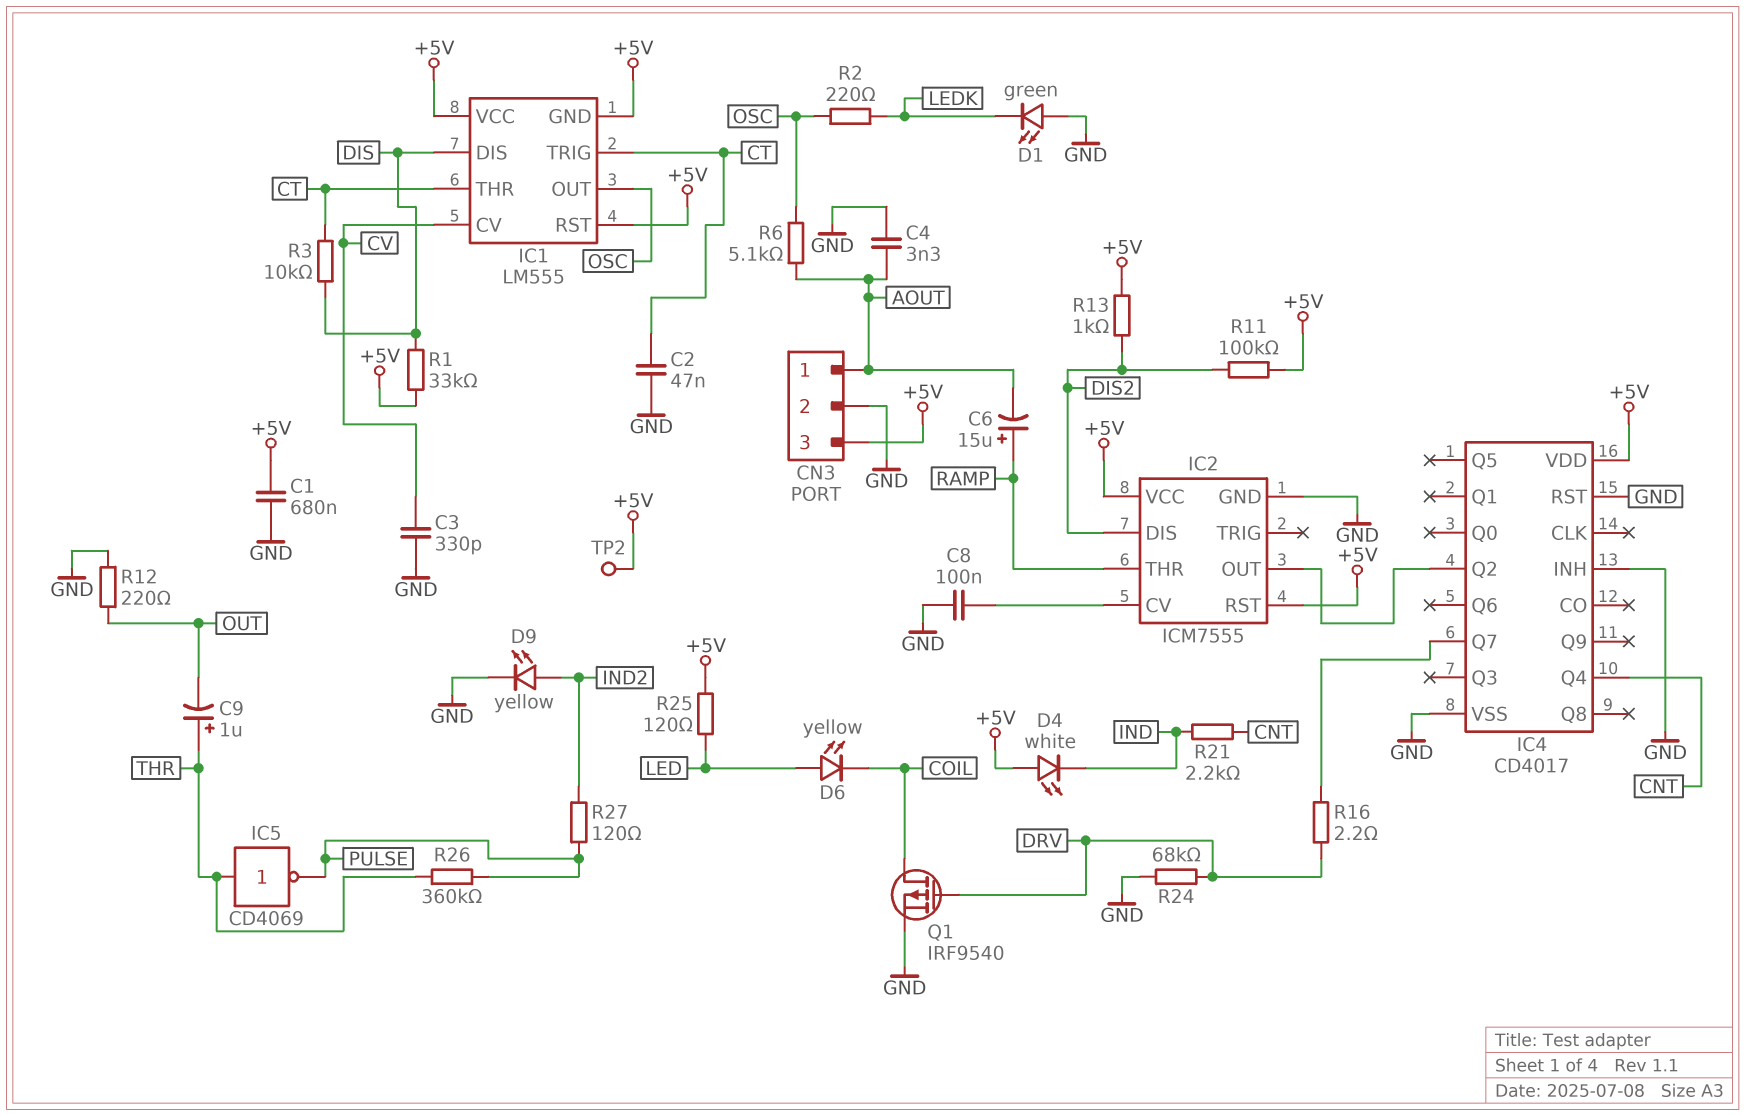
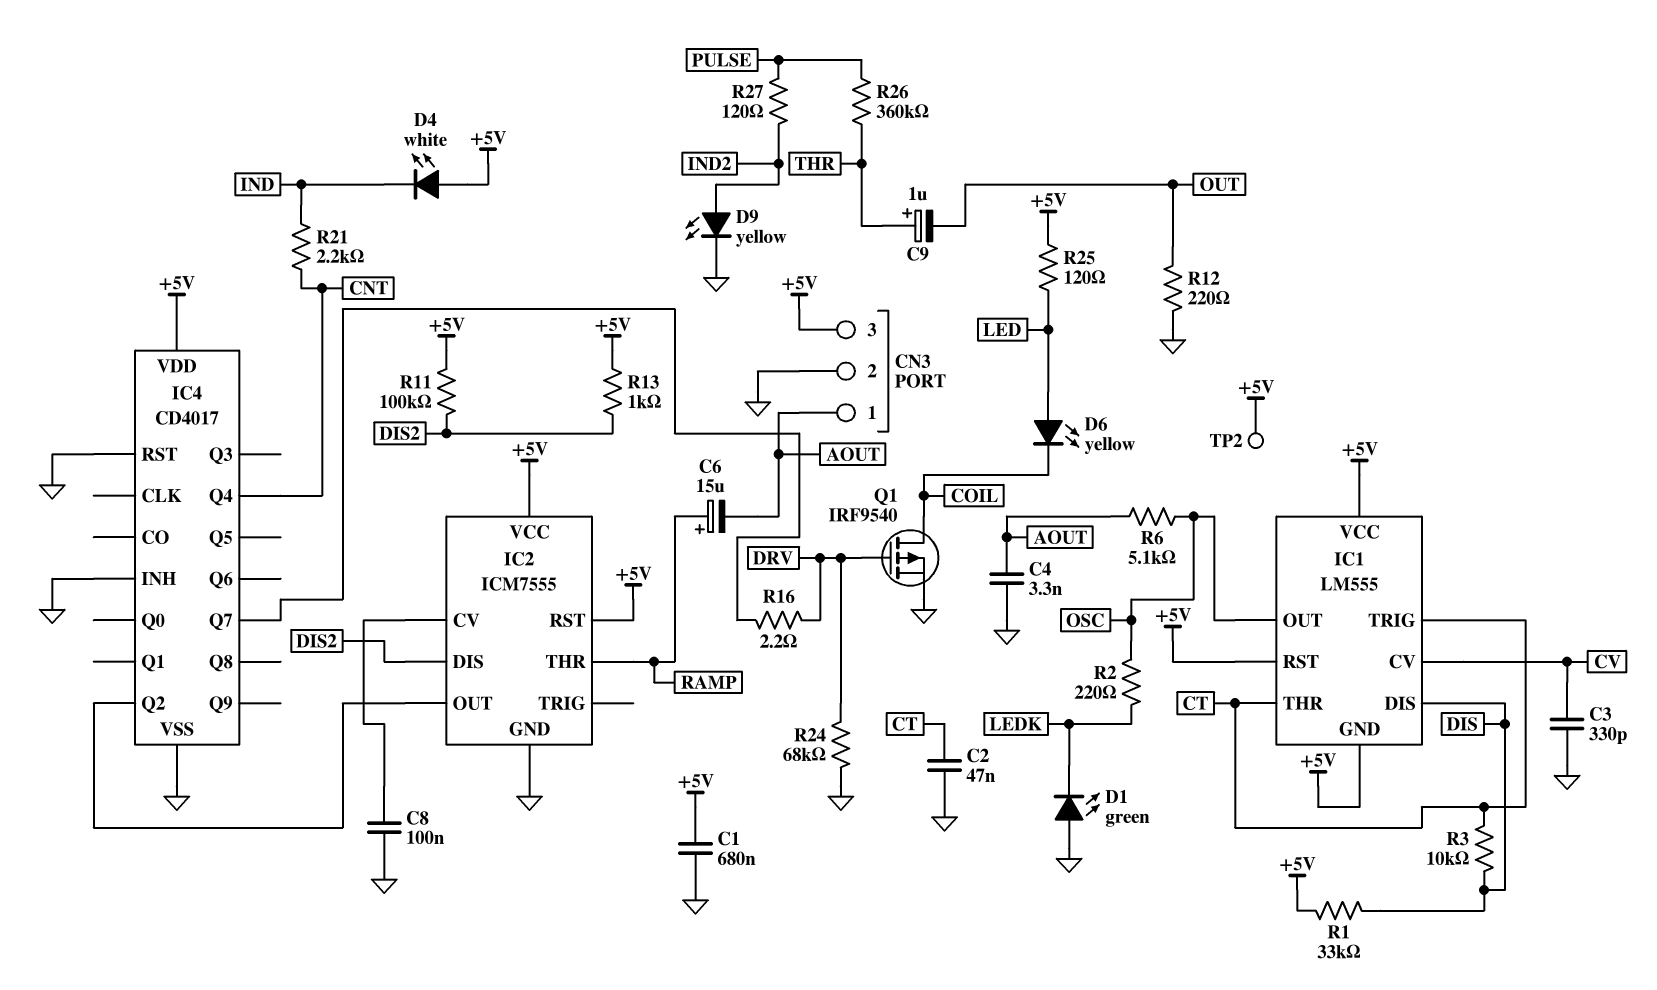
IC5: NOT CD4069 (in THR, out PULSE) -> none

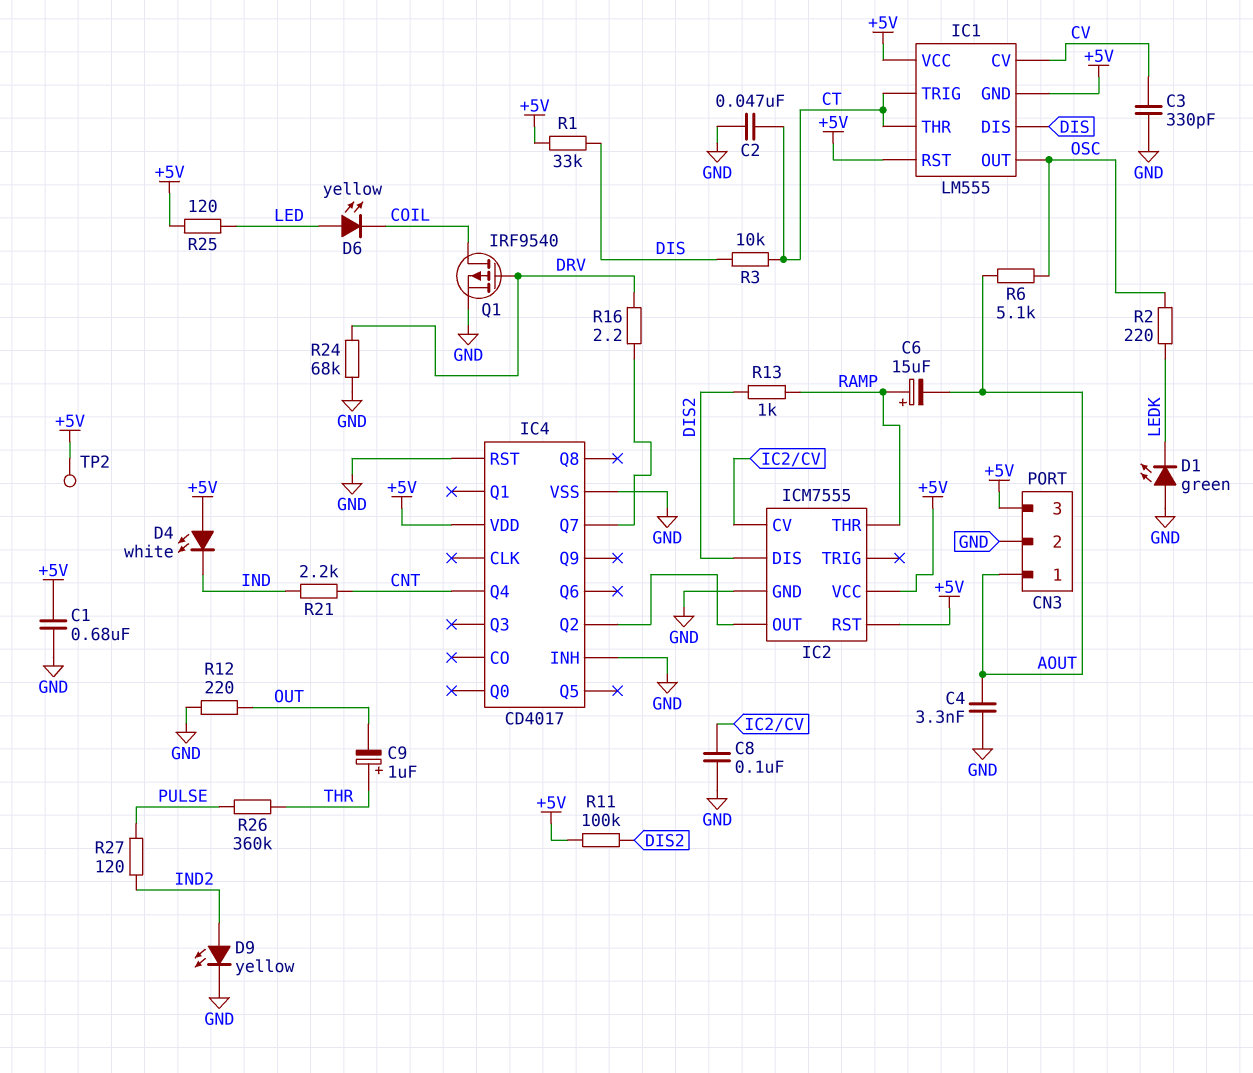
R13: 1k (+5V, DIS2) -> 1k (DIS2, RAMP)

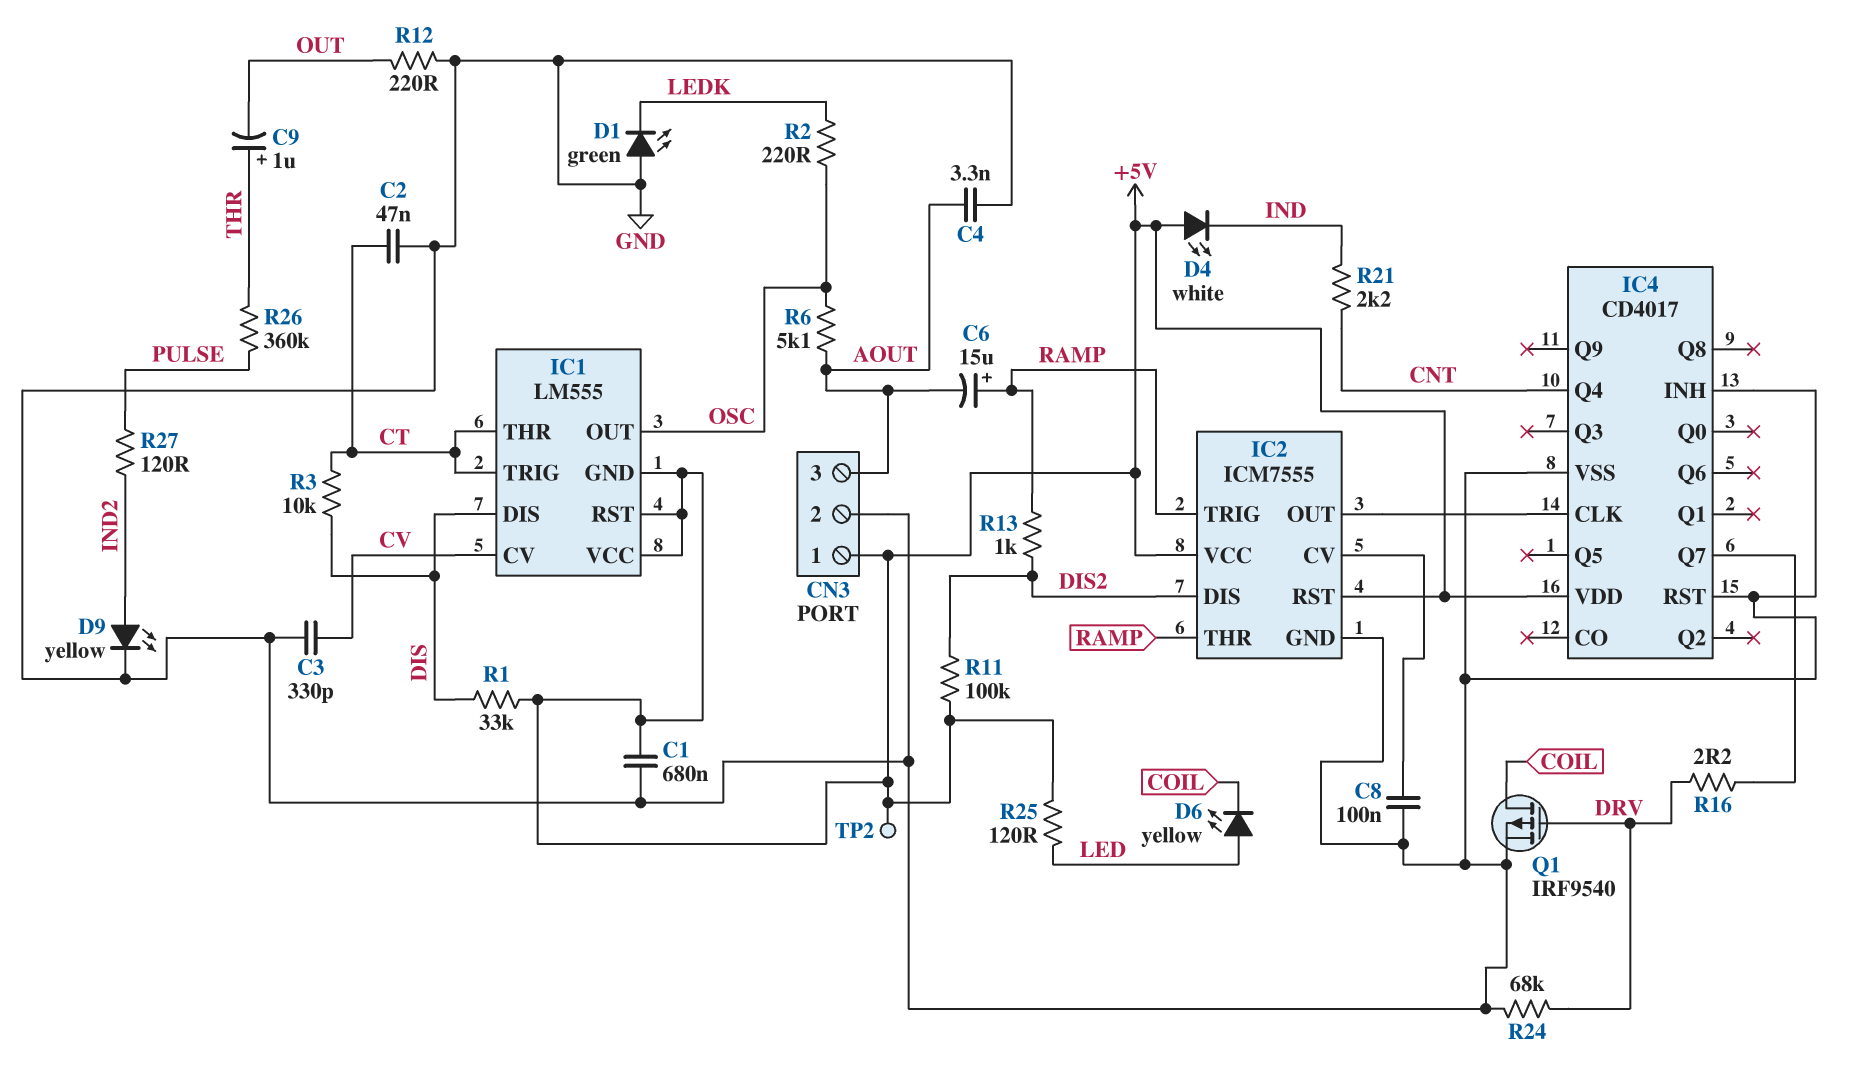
CN3 pin 1: AOUT -> +5V
CN3 pin 3: +5V -> AOUT
IC2 pin TRIG: none -> RAMP
IC4 pin CLK: none -> IC2/OUT
IC4 pin Q2: IC2/OUT -> none

